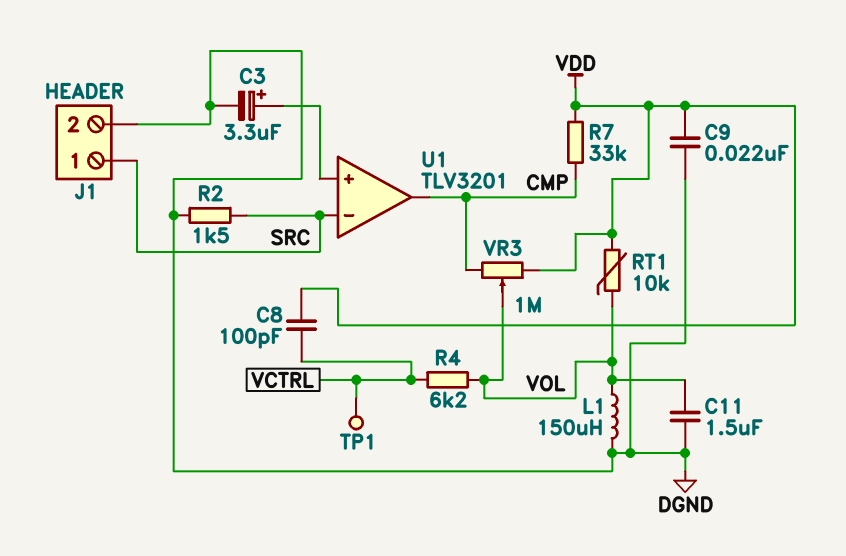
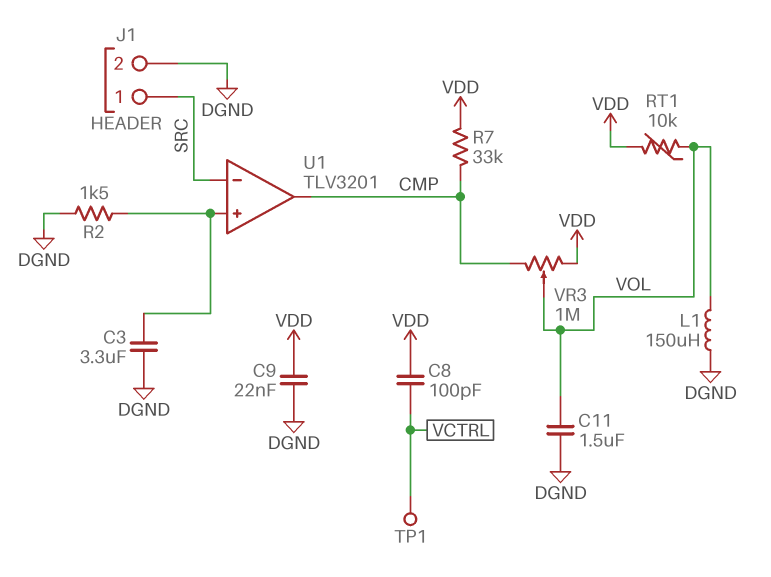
C3: 3.3uF (plus U1/in+, minus DGND) -> 3.3uF (DGND, U1/in+)
R2: 1.5k (DGND, SRC) -> 1.5k (DGND, U1/in+)
R4: 6.2k (VCTRL, VOL) -> none

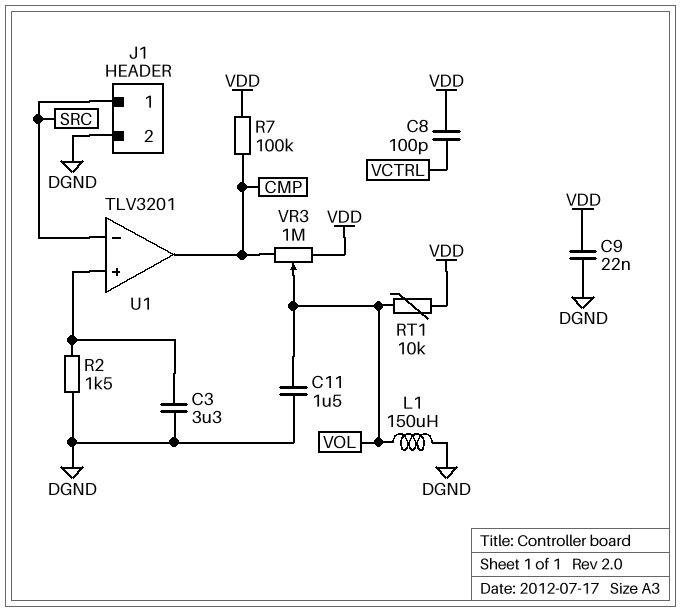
R7: 33k (CMP, VDD) -> 100k (CMP, VDD)
TP1: test point (VCTRL) -> none

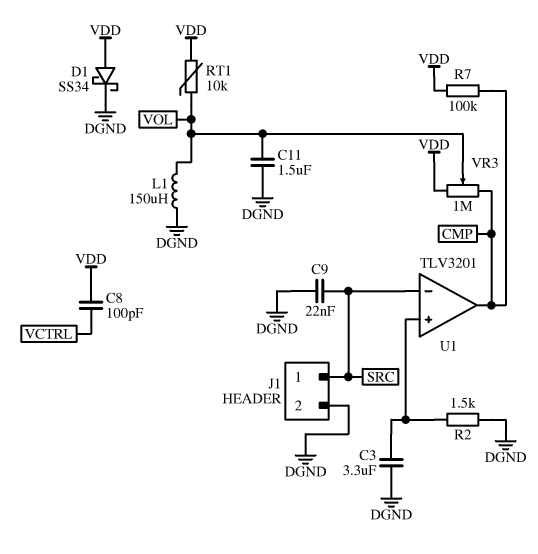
C9: 22nF (DGND, VDD) -> 22nF (DGND, SRC)
D1: none -> schottky SS34 (A VDD, K DGND)

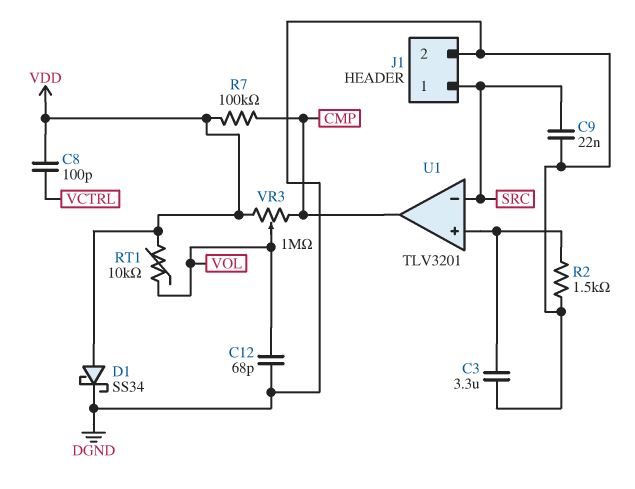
C11: 1.5uF (DGND, VOL) -> none
C12: none -> 68pF (DGND, VOL)
L1: 150uH (DGND, VOL) -> none

